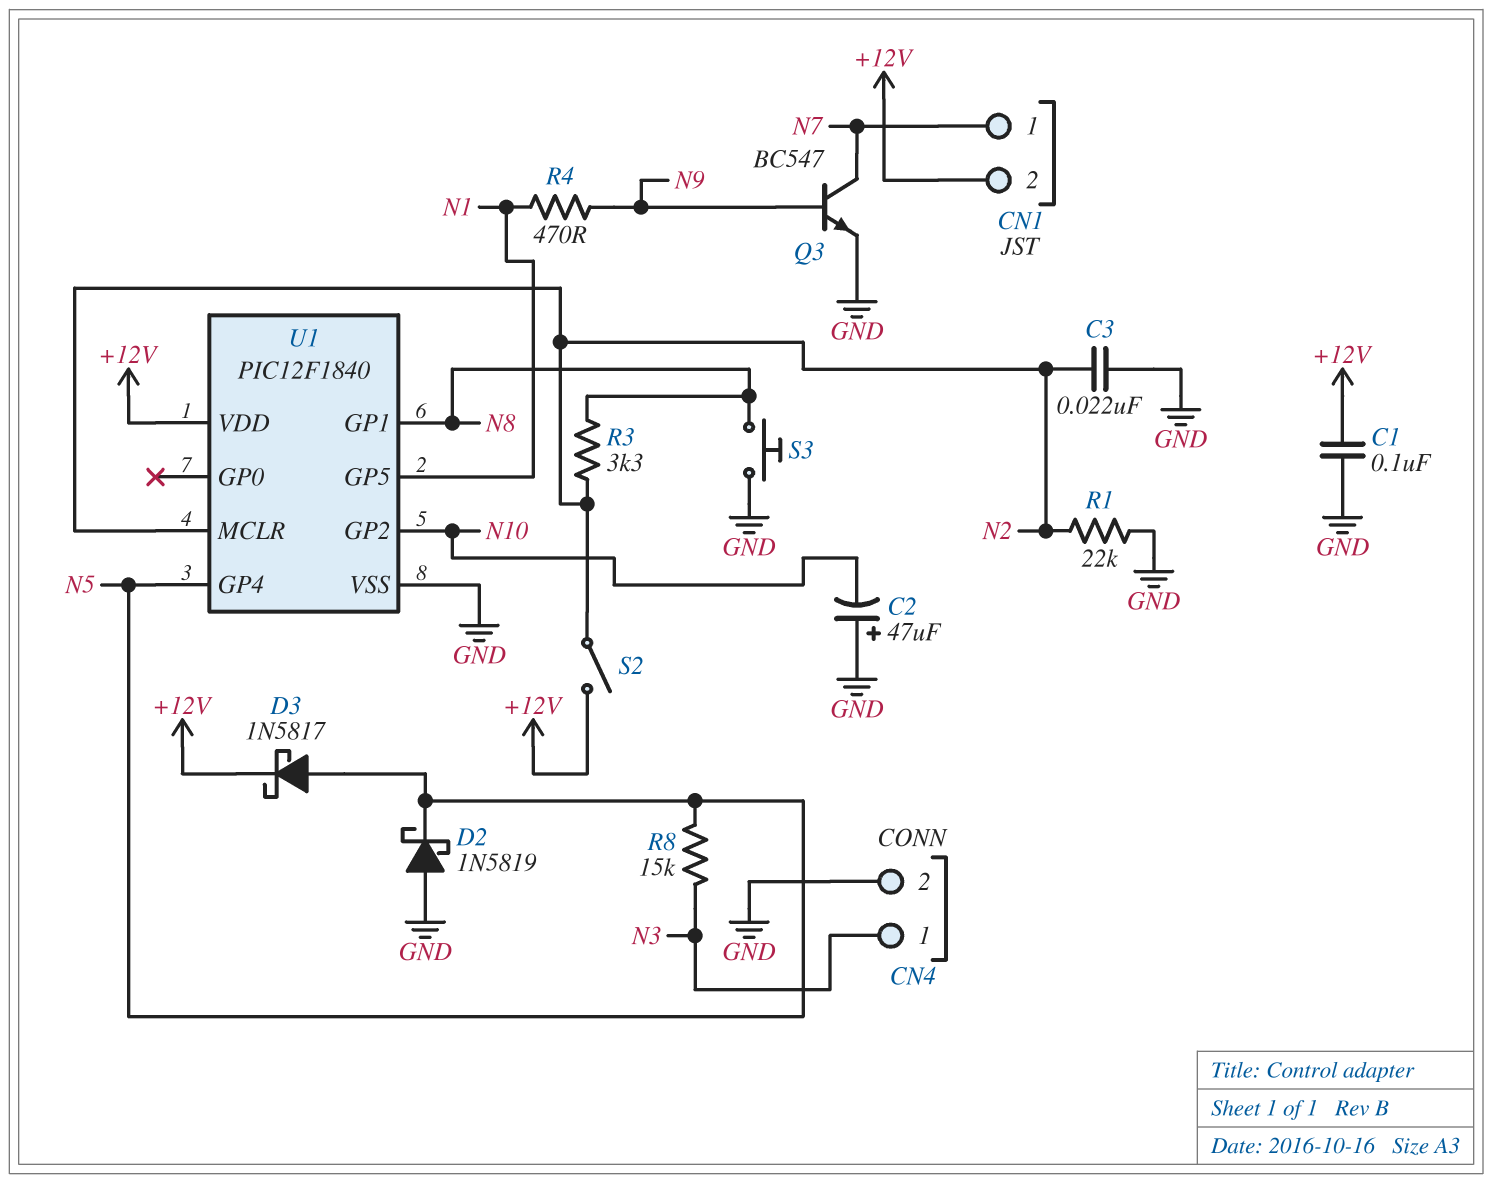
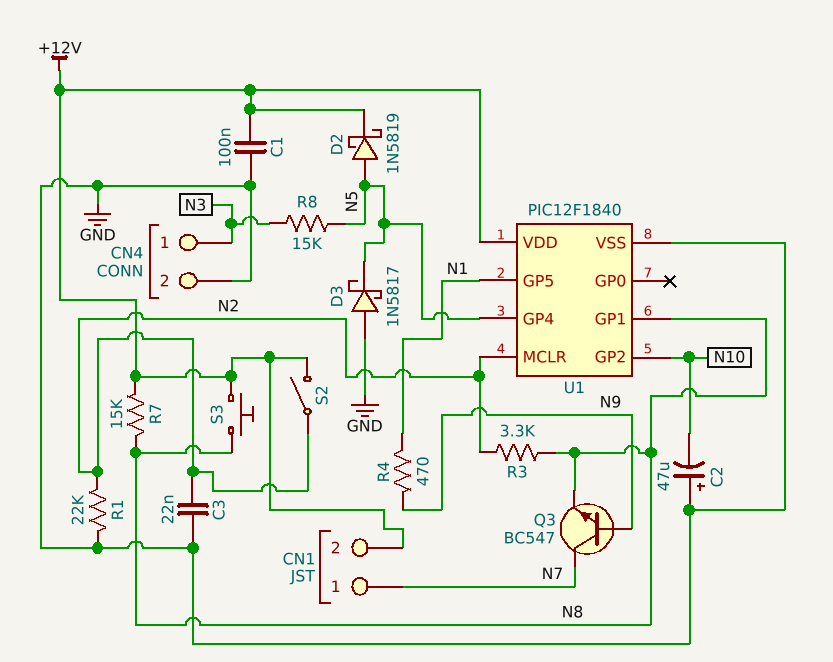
D2: schottky 1N5819 (A GND, K N5) -> schottky 1N5819 (A N5, K +12V)
D3: schottky 1N5817 (A N5, K +12V) -> schottky 1N5817 (A GND, K N5)
Q3: NPN BC547 (B N9, C N7, E GND) -> NPN BC547 (B N9, C N7, E N8)
R7: none -> 15k (+12V, N8)
S3: button (GND, N8) -> button (+12V, N8)

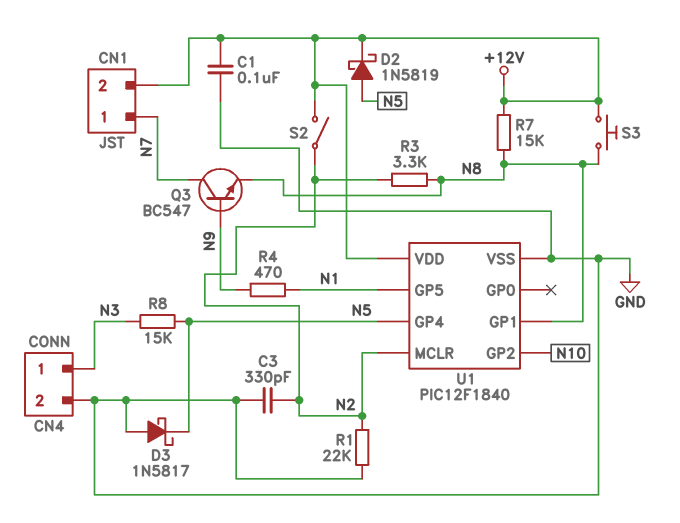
C2: 47uF (plus GND, minus N10) -> none
C3: 22nF (GND, N2) -> 330pF (GND, N2)

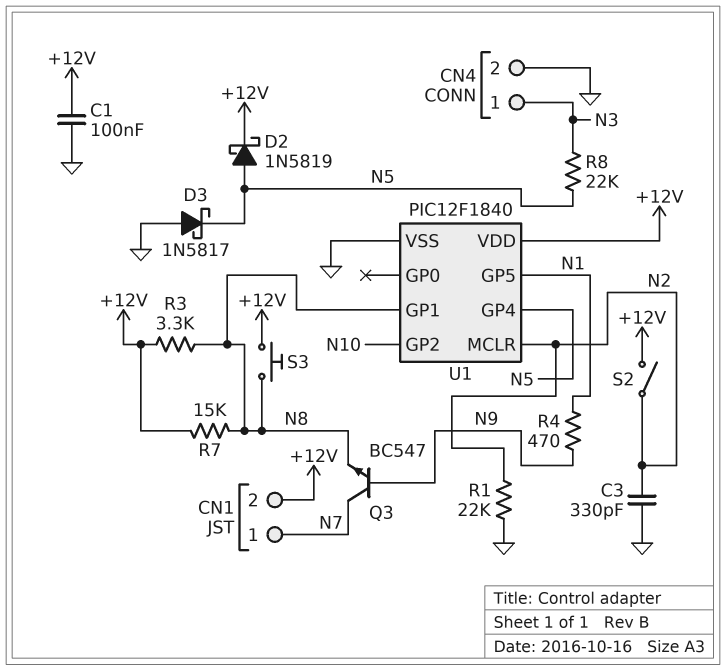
R3: 3.3k (N2, N8) -> 3.3k (+12V, N8)
R8: 15k (N3, N5) -> 22k (N3, N5)

